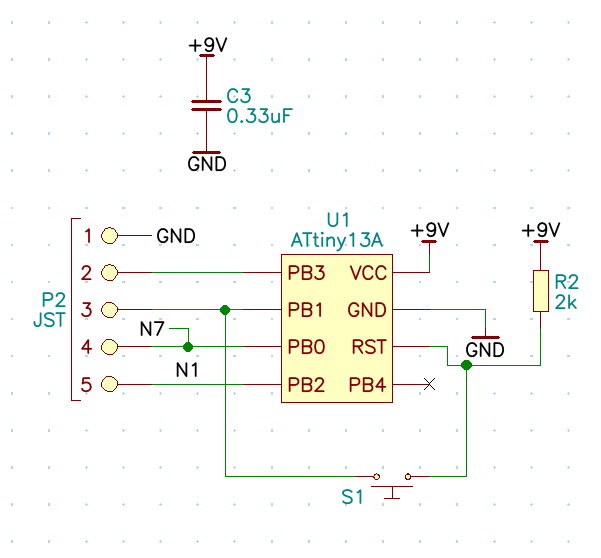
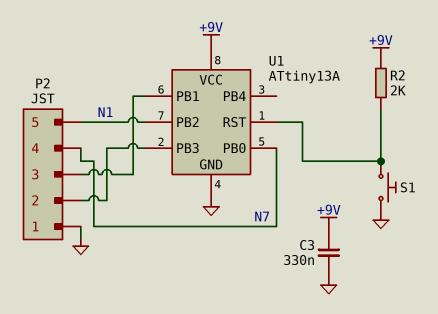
S1: button (P2/3, U1/RST) -> button (GND, U1/RST)

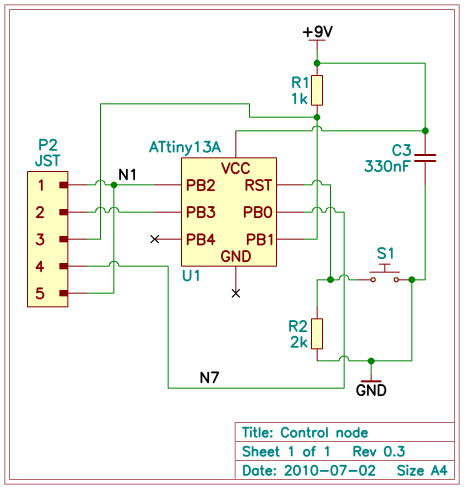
P2 pin 1: GND -> N1
R1: none -> 1k (+9V, P2/3)
R2: 2k (+9V, U1/RST) -> 2k (GND, U1/RST)
U1 pin GND: GND -> none

